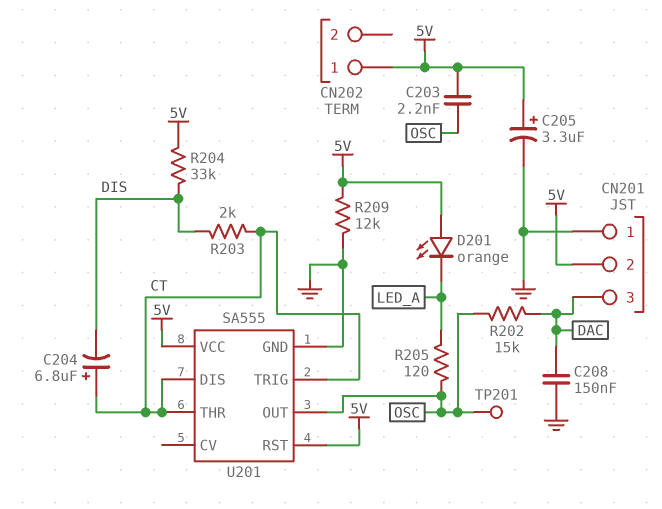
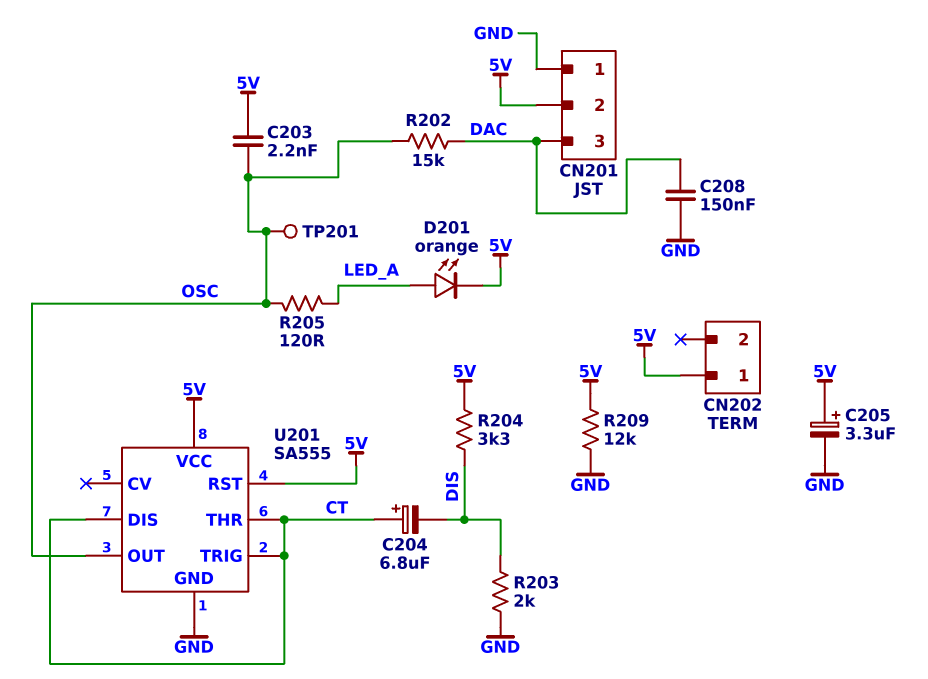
D201: LED orange (A 5V, K LED_A) -> LED orange (A LED_A, K 5V)
R203: 2k (CT, DIS) -> 2k (DIS, GND)
R204: 33k (5V, DIS) -> 3.3k (5V, DIS)

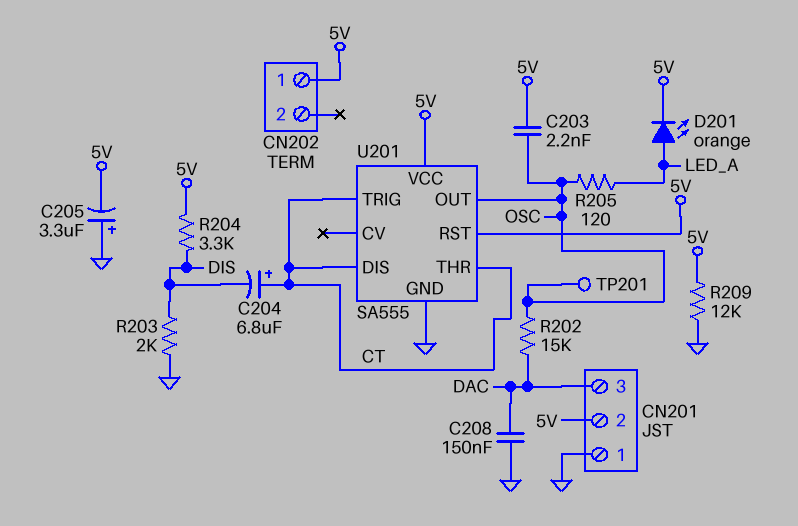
C205: 3.3uF (plus 5V, minus GND) -> 3.3uF (plus GND, minus 5V)

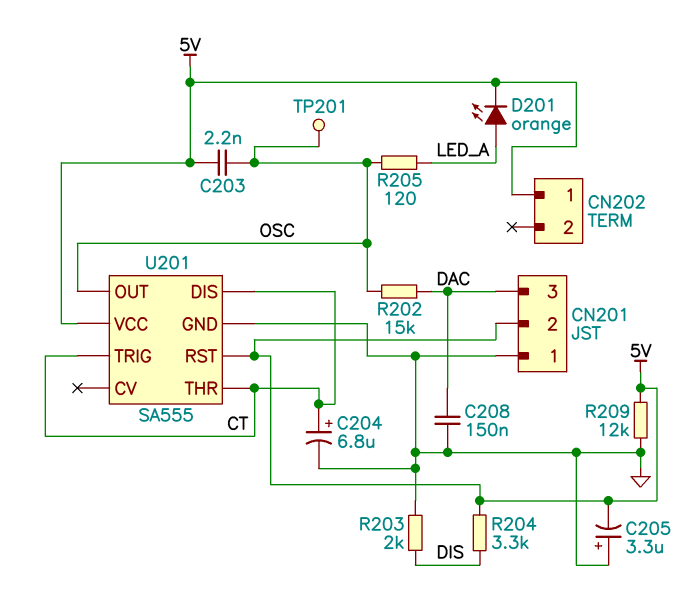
C204: 6.8uF (plus CT, minus DIS) -> 6.8uF (plus CT, minus GND)

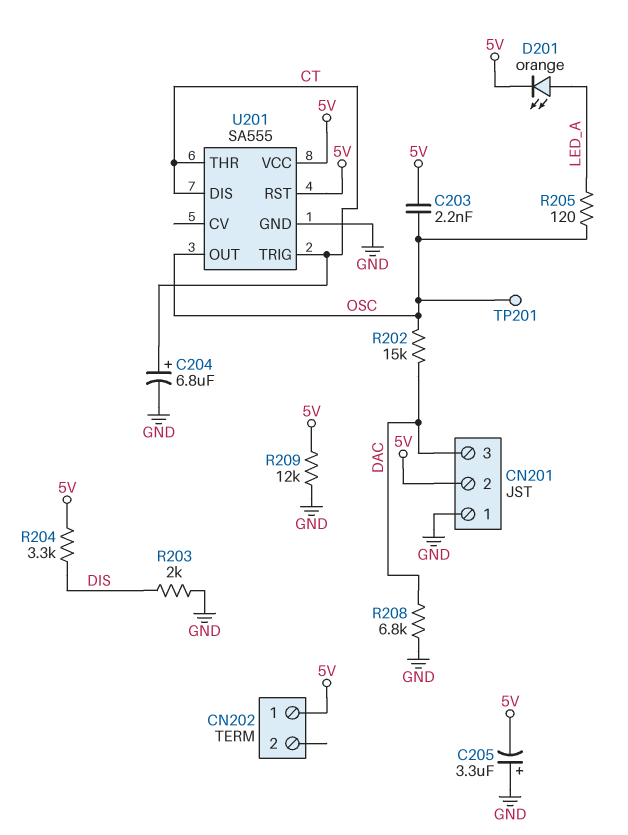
C208: 150nF (DAC, GND) -> none
R208: none -> 6.8k (DAC, GND)

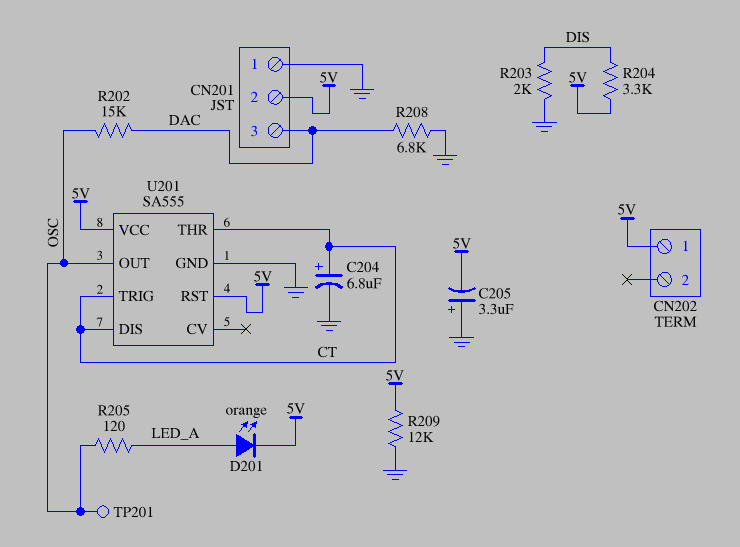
C203: 2.2nF (5V, OSC) -> none

